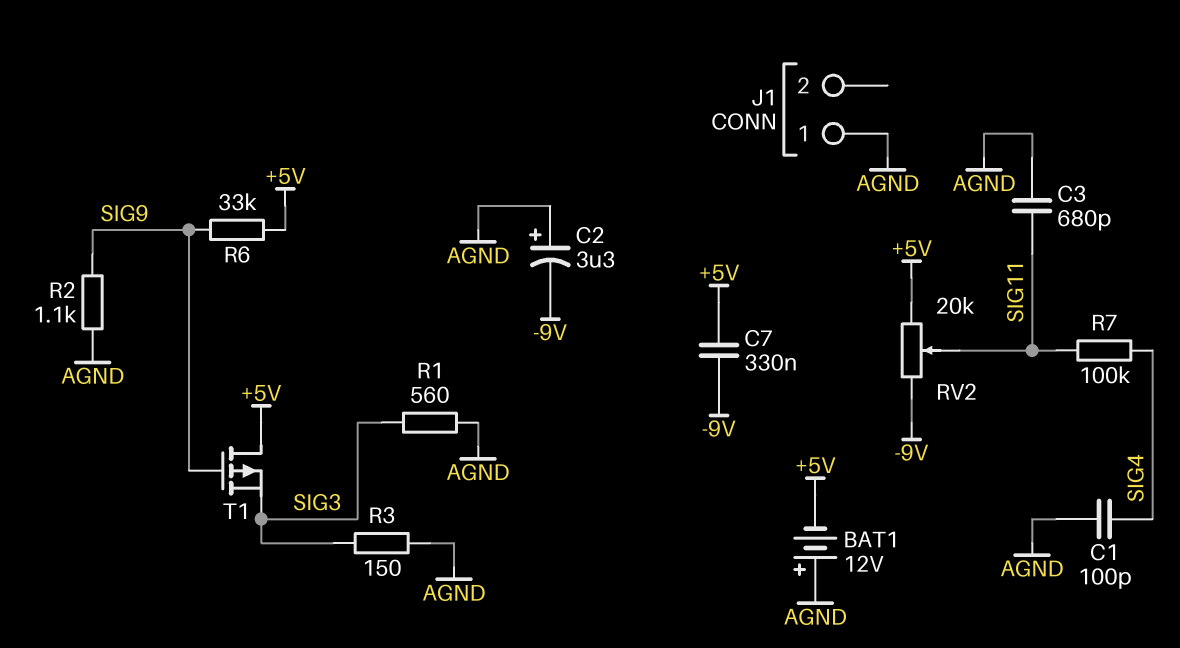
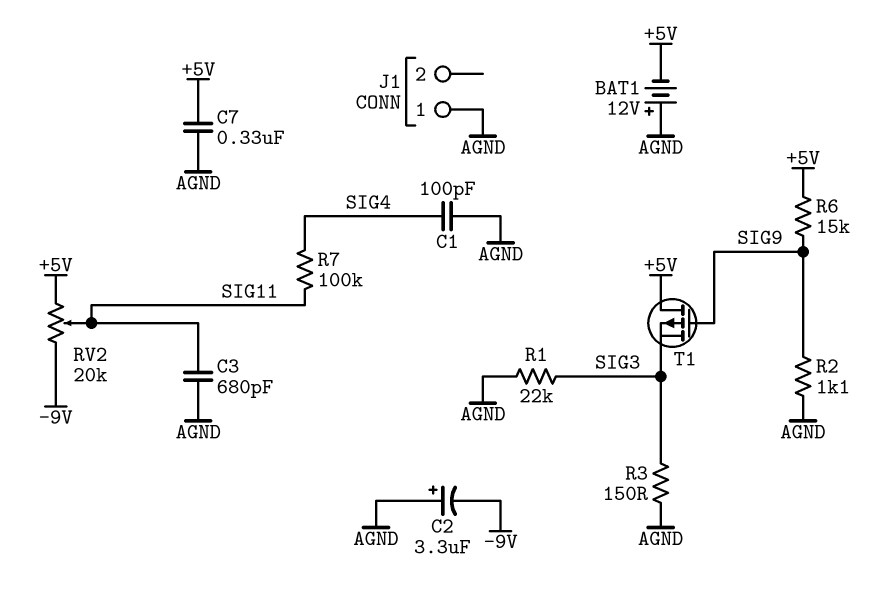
C7: 330nF (+5V, -9V) -> 330nF (+5V, AGND)
R1: 560 (AGND, SIG3) -> 22k (AGND, SIG3)
R6: 33k (+5V, SIG9) -> 15k (+5V, SIG9)

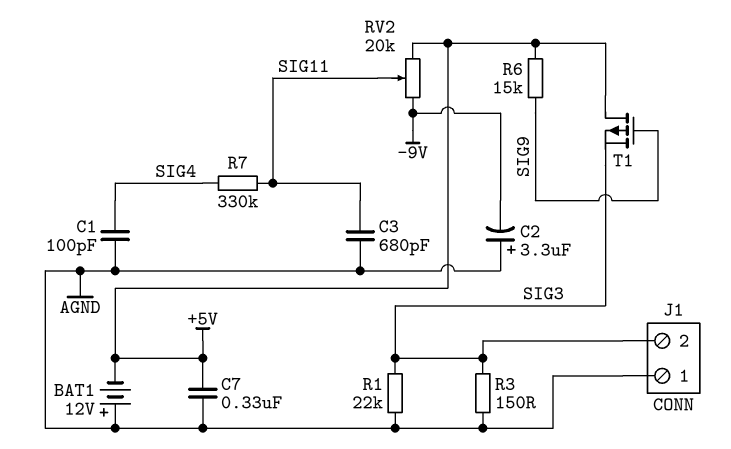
J1 pin 2: none -> SIG3
R2: 1.1k (AGND, SIG9) -> none
R7: 100k (SIG4, SIG11) -> 330k (SIG4, SIG11)

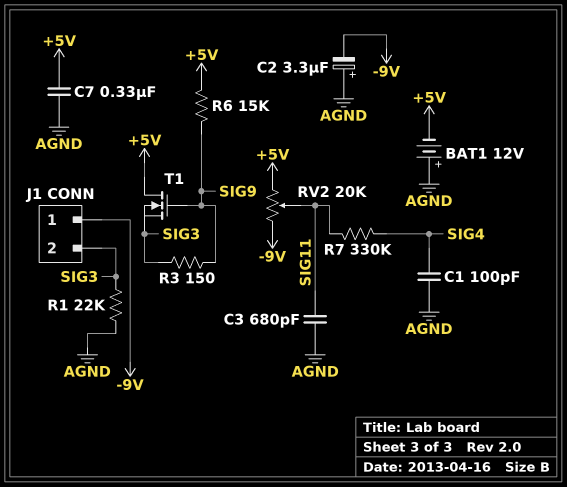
J1 pin 1: AGND -> -9V
R3: 150 (AGND, SIG3) -> 150 (SIG3, SIG9)
T1: PMOS (G SIG9, D +5V, S SIG3) -> NMOS (G SIG9, D +5V, S SIG3)

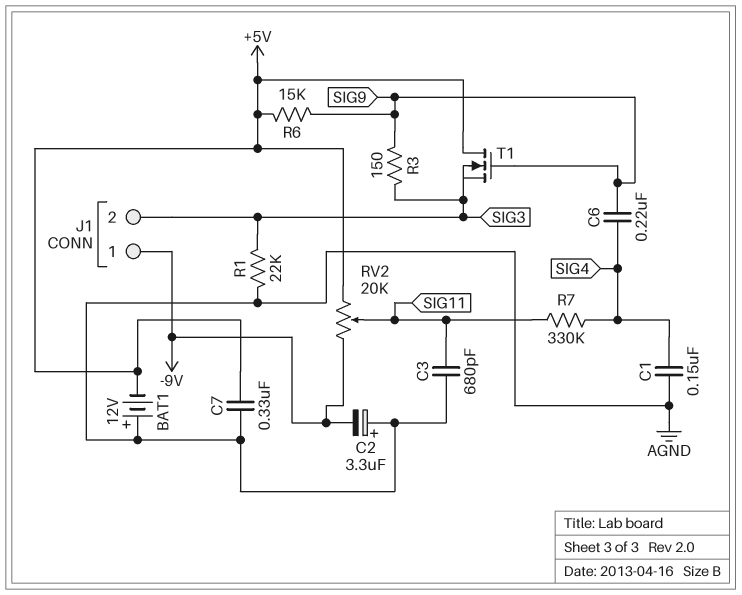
C1: 100pF (AGND, SIG4) -> 150nF (AGND, SIG4)
C6: none -> 220nF (SIG4, SIG9)

